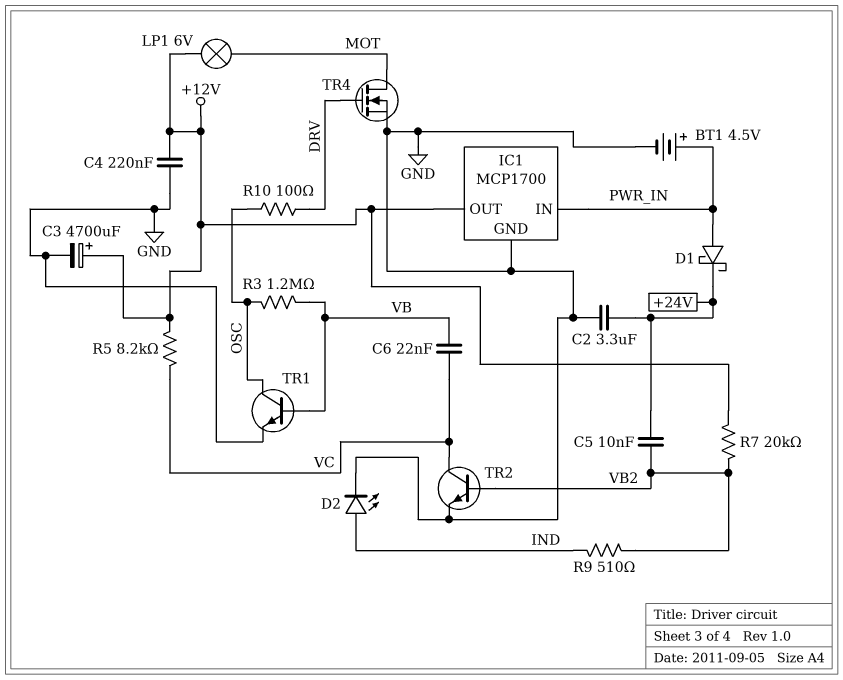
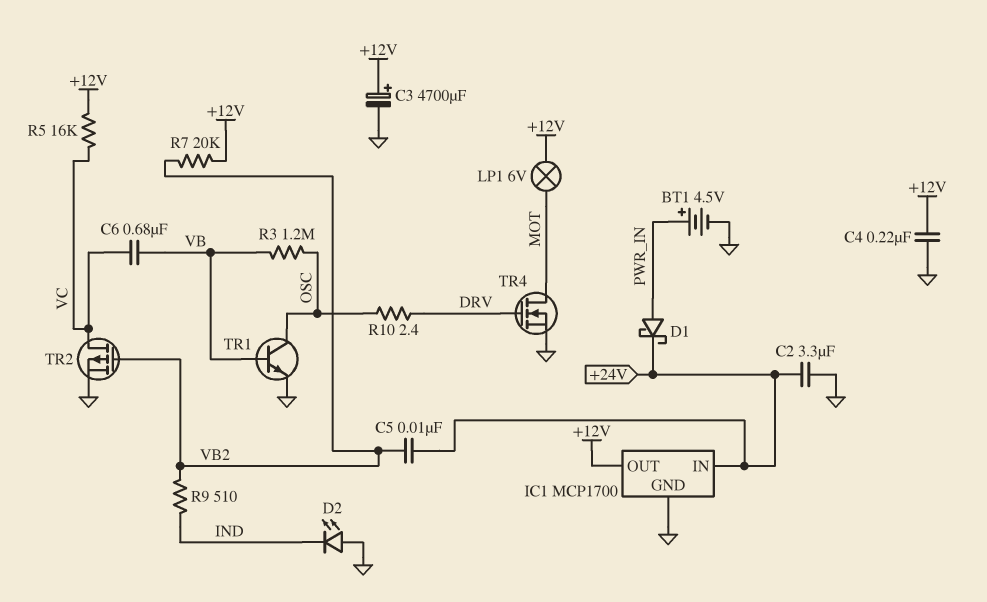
C6: 22nF (VB, VC) -> 680nF (VB, VC)
D2: LED (A IND, K GND) -> LED (A GND, K IND)
IC1 pin IN: PWR_IN -> +24V
R5: 8.2k (+12V, VC) -> 16k (+12V, VC)
R10: 100 (DRV, OSC) -> 2.4 (DRV, OSC)
TR2: NPN (B VB2, C VC, E GND) -> PMOS (G VB2, D VC, S GND)

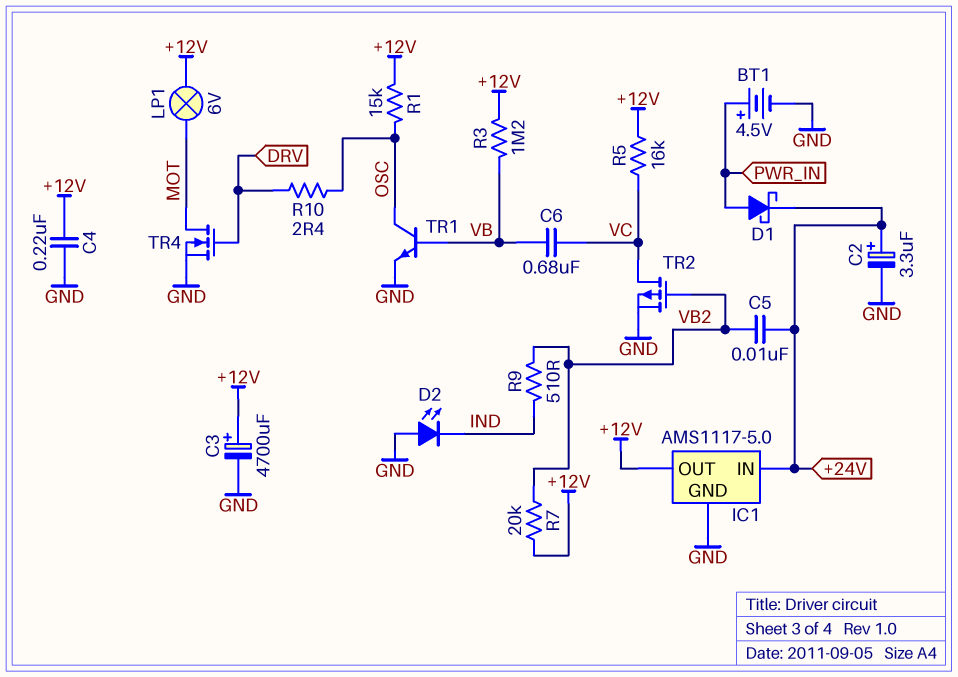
C2: 3.3uF (+24V, GND) -> 3.3uF (plus +24V, minus GND)
IC1: MCP1700 -> AMS1117-5.0
R1: none -> 15k (+12V, OSC)
R3: 1.2M (OSC, VB) -> 1.2M (+12V, VB)

